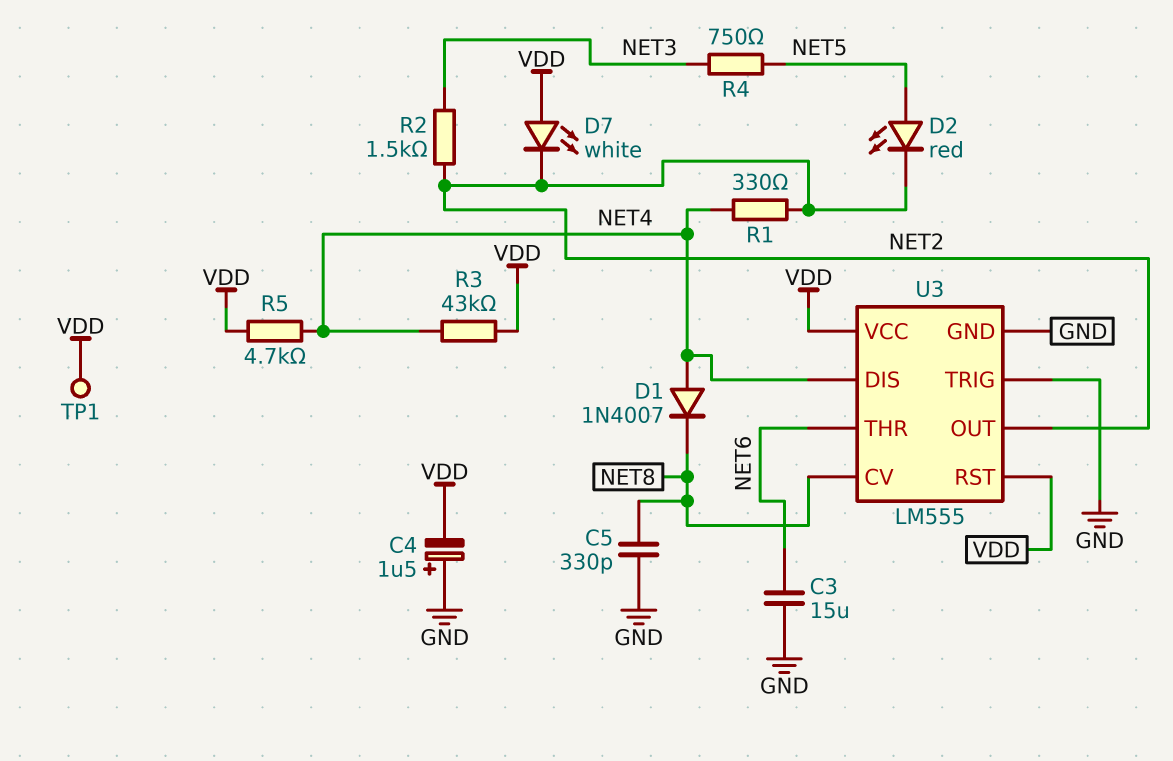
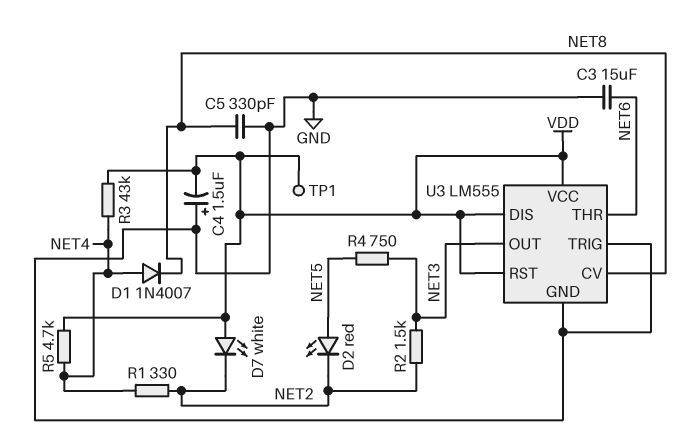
U3 pin DIS: NET4 -> VDD
U3 pin OUT: NET2 -> NET3

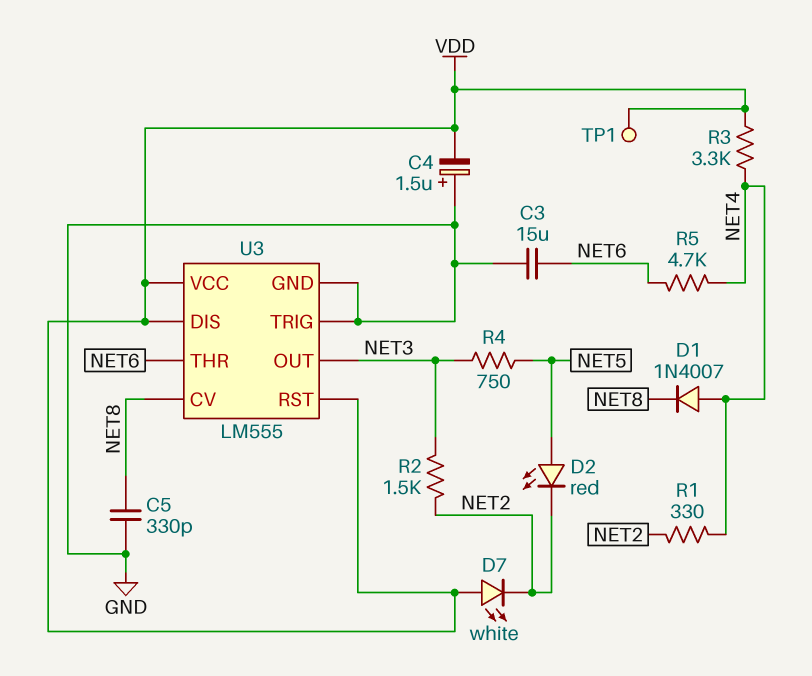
R3: 43k (NET4, VDD) -> 3.3k (NET4, VDD)
R5: 4.7k (NET4, VDD) -> 4.7k (NET4, NET6)

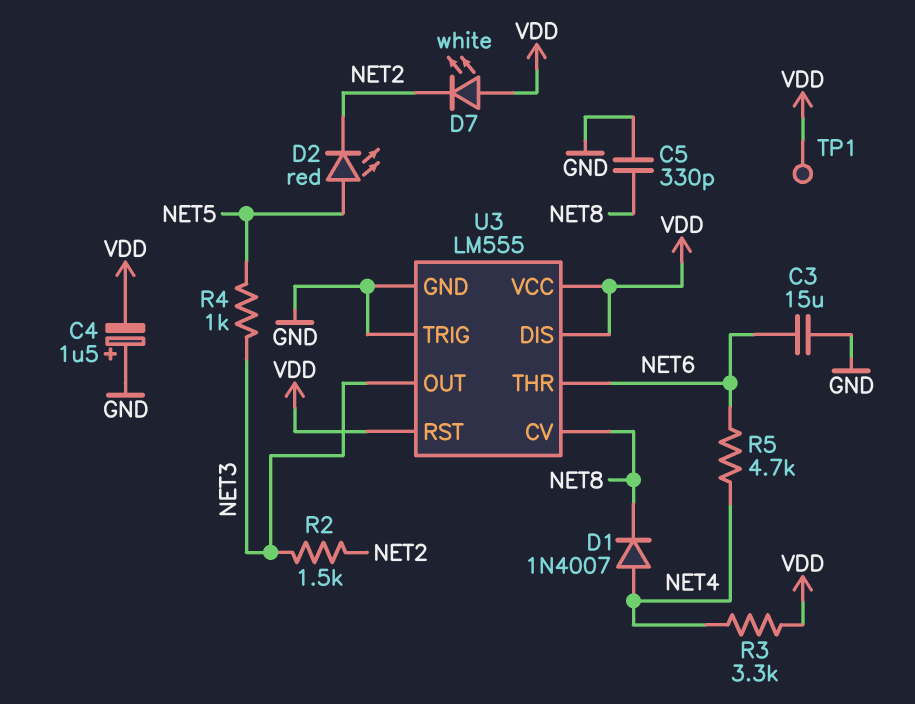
R1: 330 (NET2, NET4) -> none
R4: 750 (NET3, NET5) -> 1k (NET3, NET5)

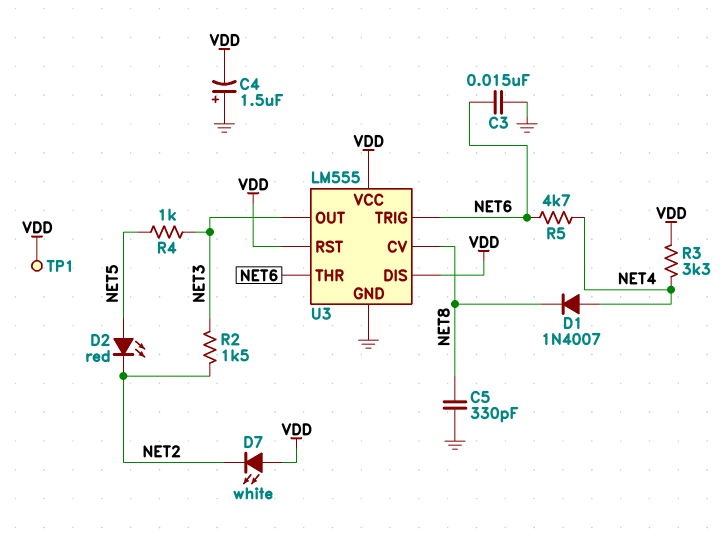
C3: 15uF (GND, NET6) -> 15nF (GND, NET6)
U3 pin TRIG: GND -> NET6

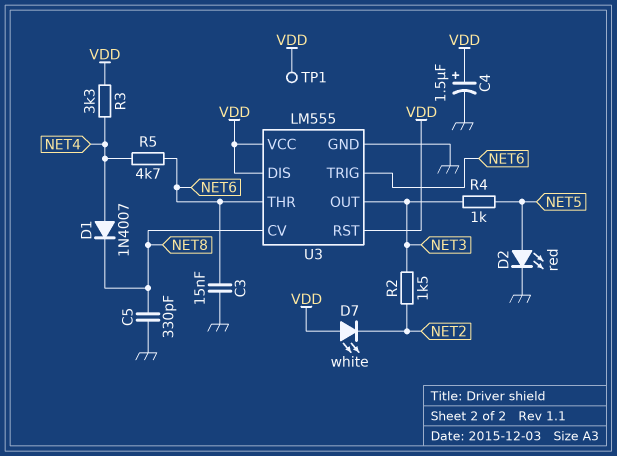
C4: 1.5uF (plus GND, minus VDD) -> 1.5uF (plus VDD, minus GND)
D2: LED red (A NET5, K NET2) -> LED red (A NET5, K GND)

